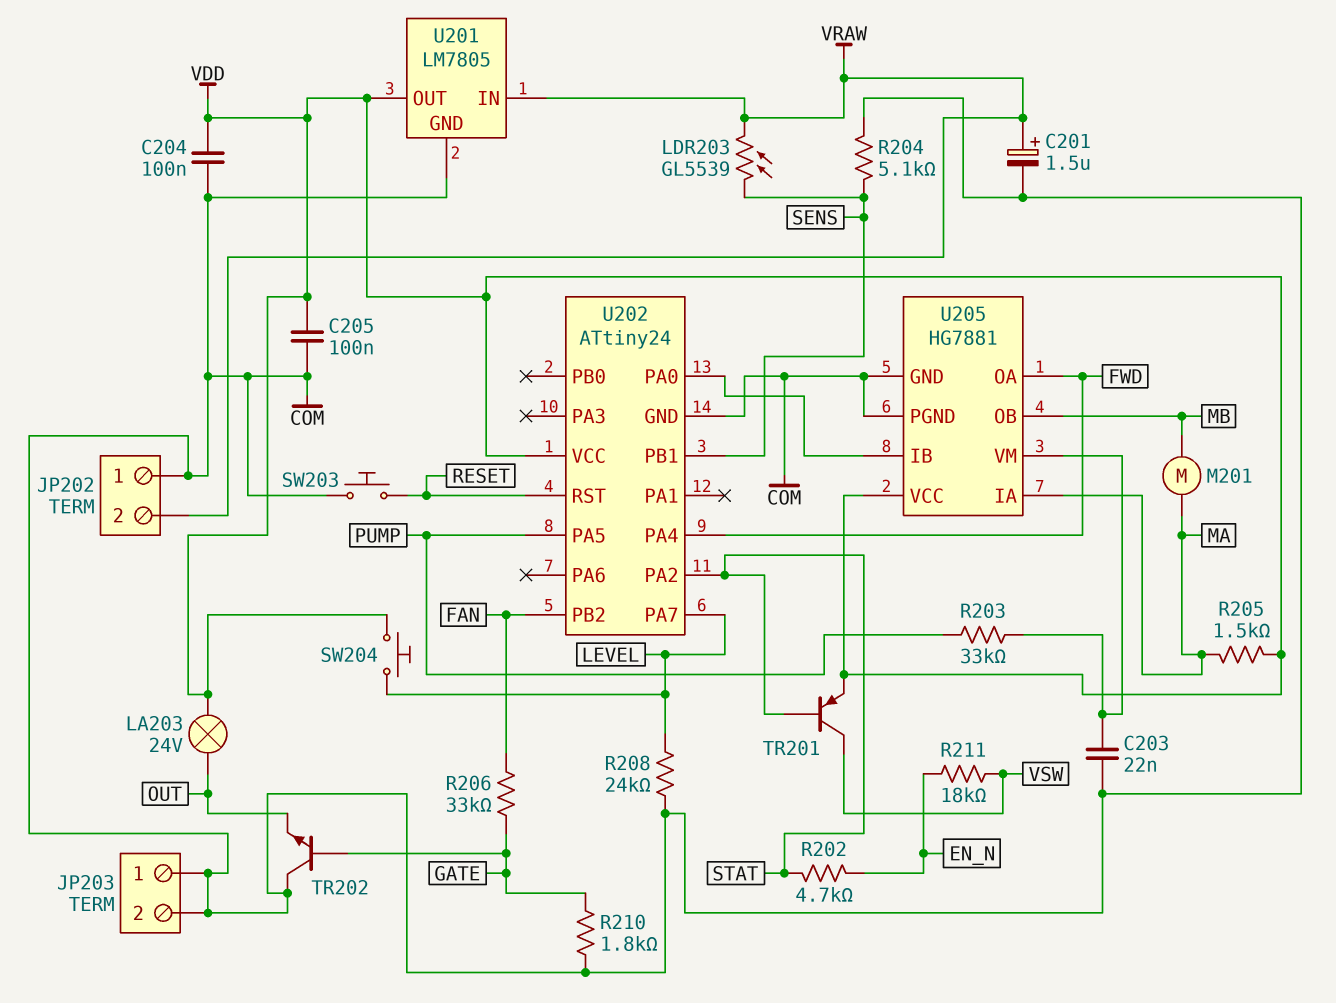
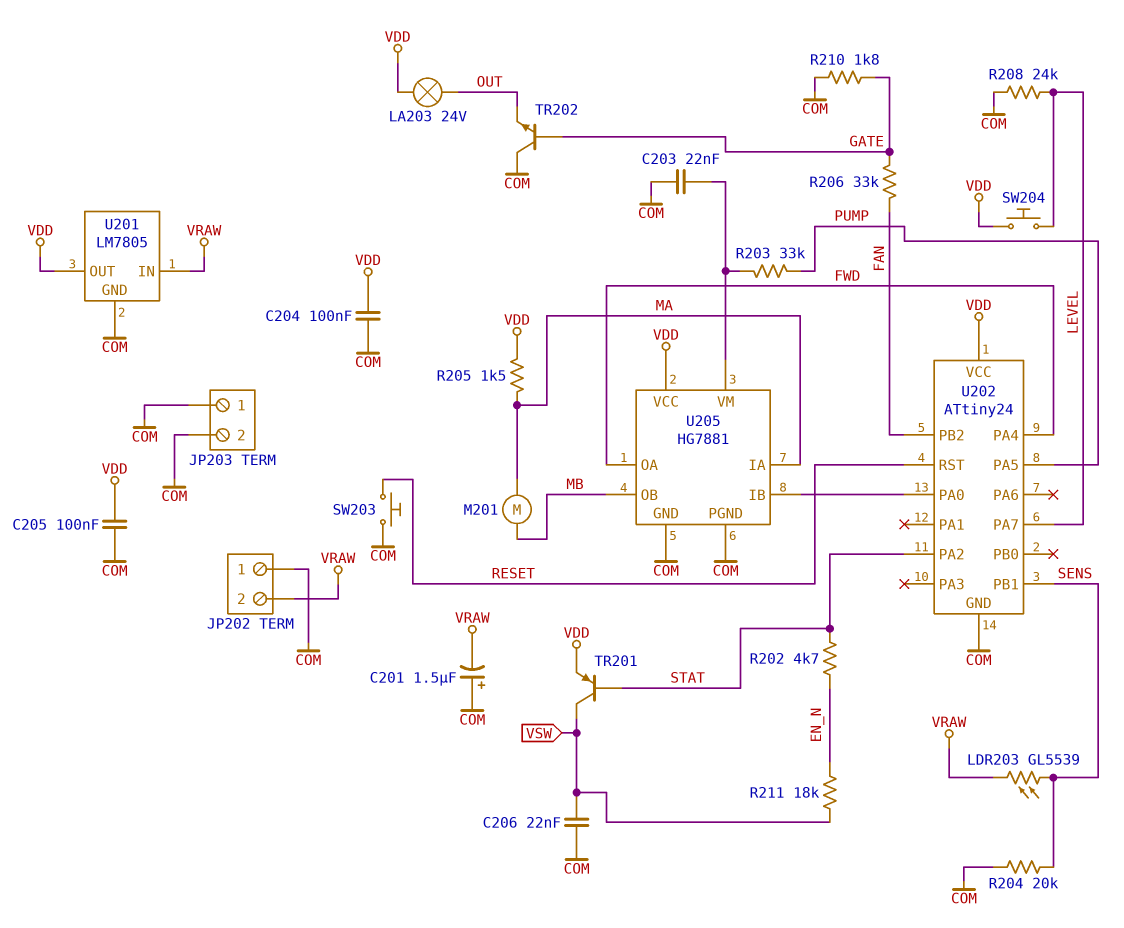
C201: 1.5uF (plus VRAW, minus COM) -> 1.5uF (plus COM, minus VRAW)
C206: none -> 22nF (COM, VSW)
R204: 5.1k (COM, SENS) -> 20k (COM, SENS)

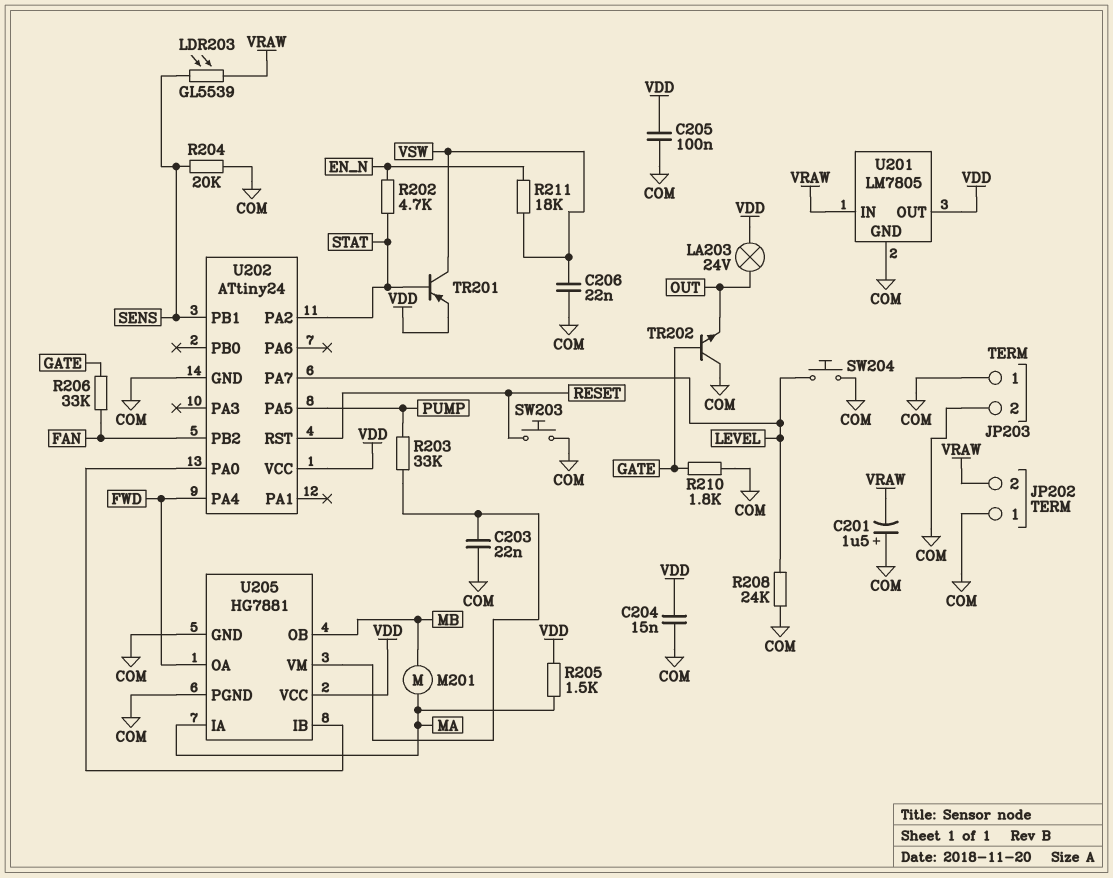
C204: 100nF (COM, VDD) -> 15nF (COM, VDD)
SW204: button (LEVEL, VDD) -> button (COM, LEVEL)

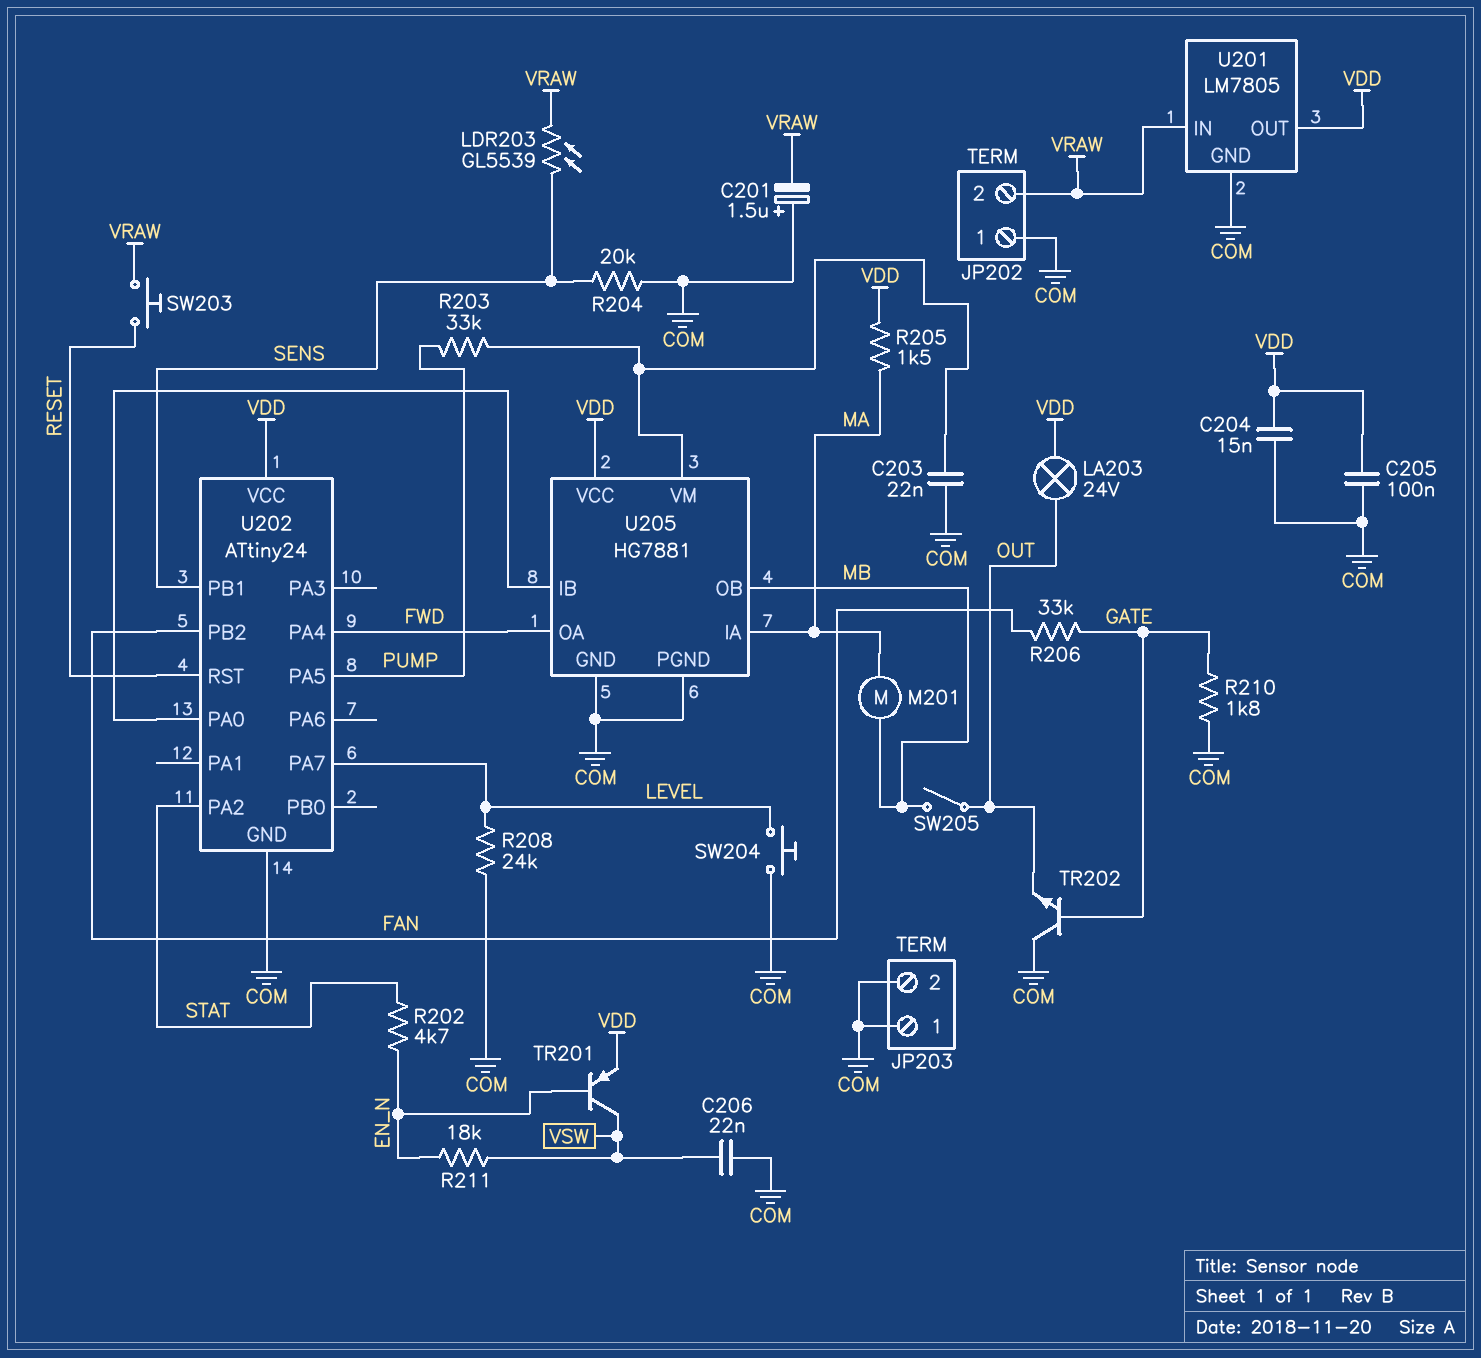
SW203: button (COM, RESET) -> button (RESET, VRAW)
SW205: none -> switch (MB, OUT)
TR201: PNP (B STAT, C VSW, E VDD) -> PNP (B EN_N, C VSW, E VDD)

